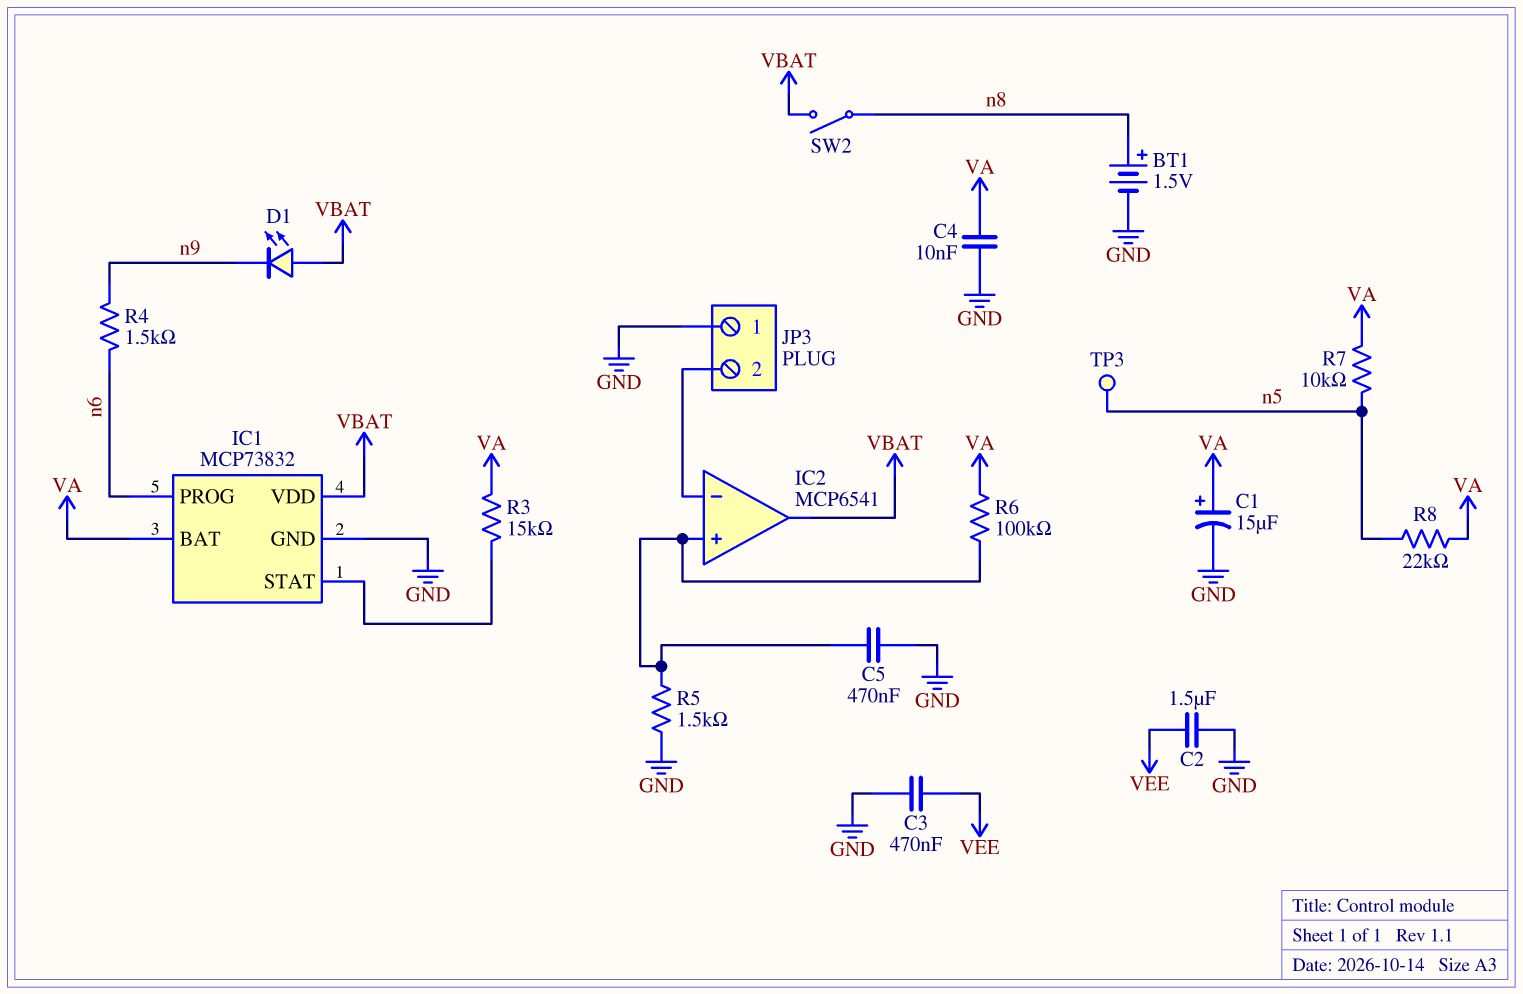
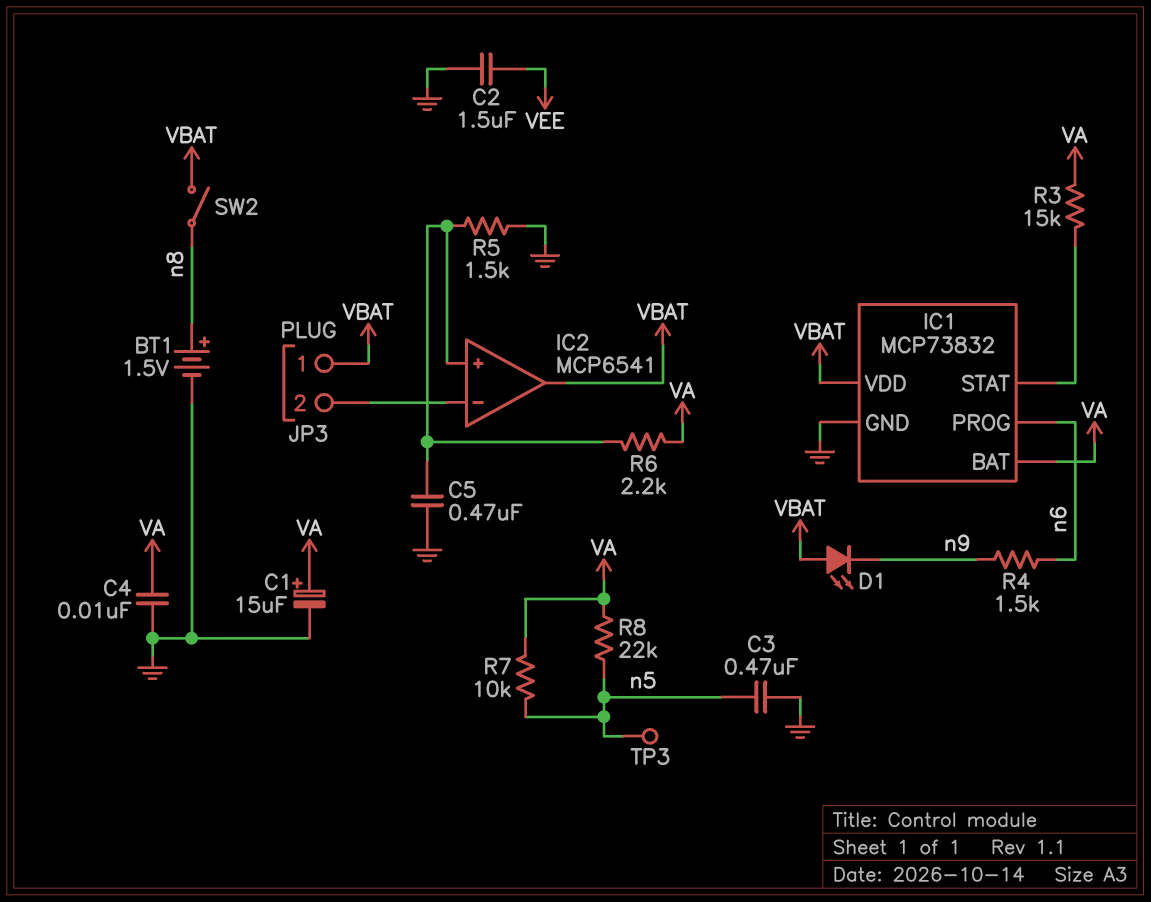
C3: 470nF (GND, VEE) -> 470nF (GND, n5)
JP3 pin 1: GND -> VBAT
R6: 100k (IC2/in+, VA) -> 2.2k (IC2/in+, VA)

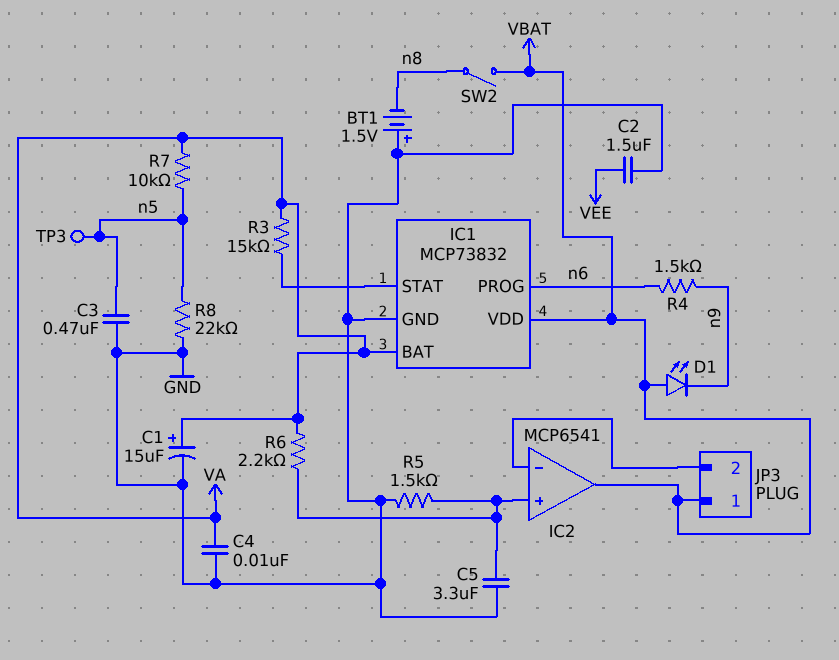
BT1: 1.5V (plus n8, minus GND) -> 1.5V (plus GND, minus n8)
C5: 470nF (GND, IC2/in+) -> 3.3uF (GND, IC2/in+)
R8: 22k (VA, n5) -> 22k (GND, n5)

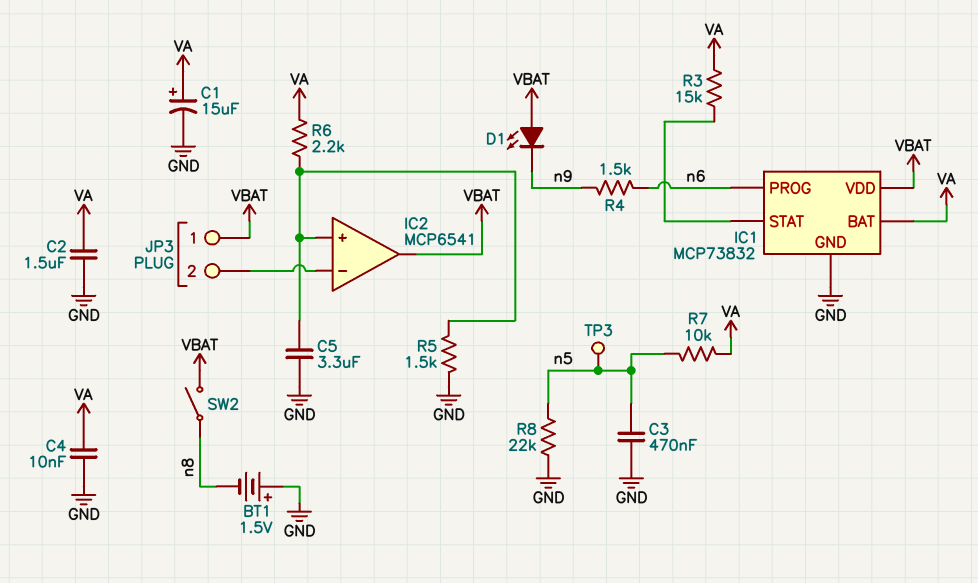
C2: 1.5uF (GND, VEE) -> 1.5uF (GND, VA)

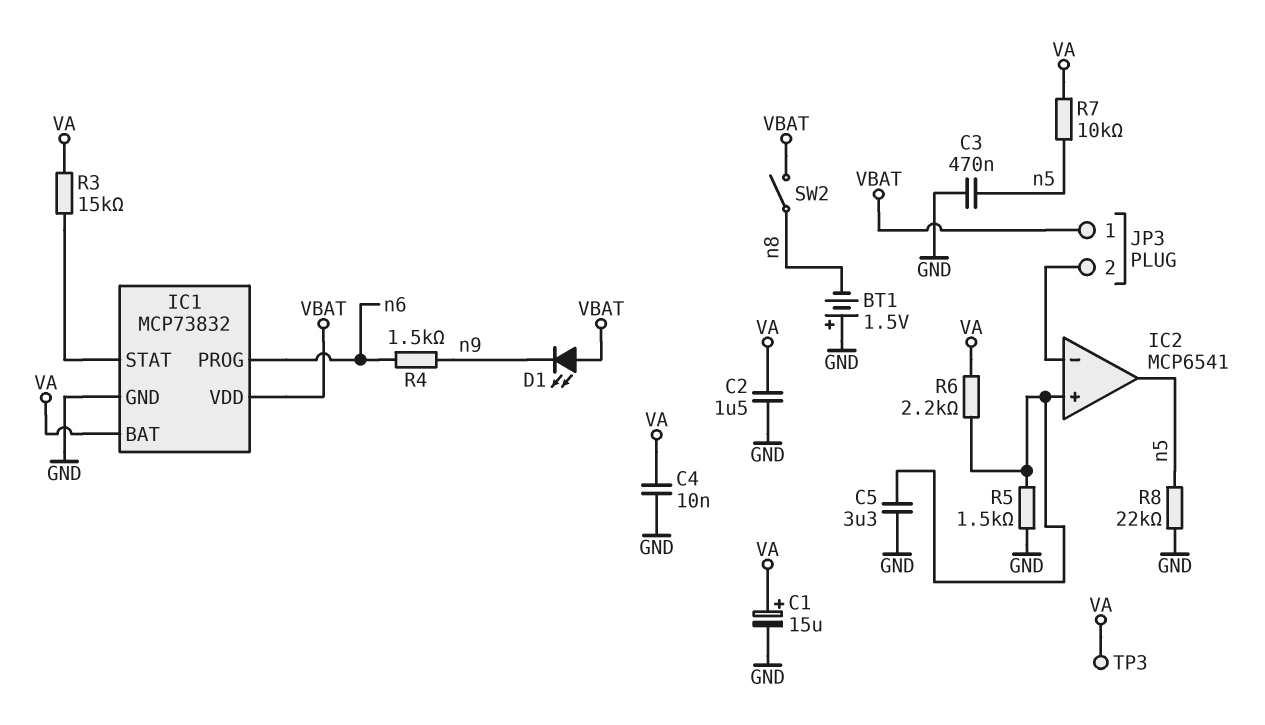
IC2 pin out: VBAT -> n5
TP3: test point (n5) -> test point (VA)

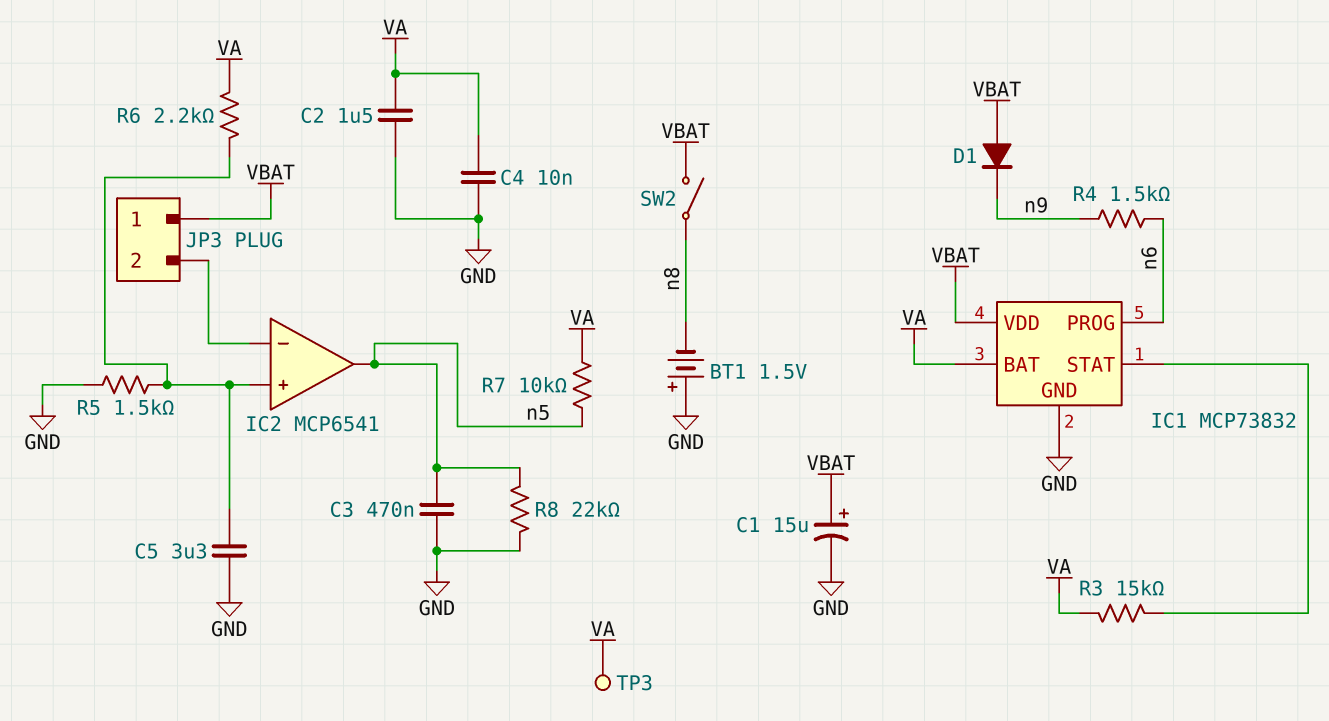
C1: 15uF (plus VA, minus GND) -> 15uF (plus VBAT, minus GND)
D1: LED (A VBAT, K n9) -> diode (A VBAT, K n9)

